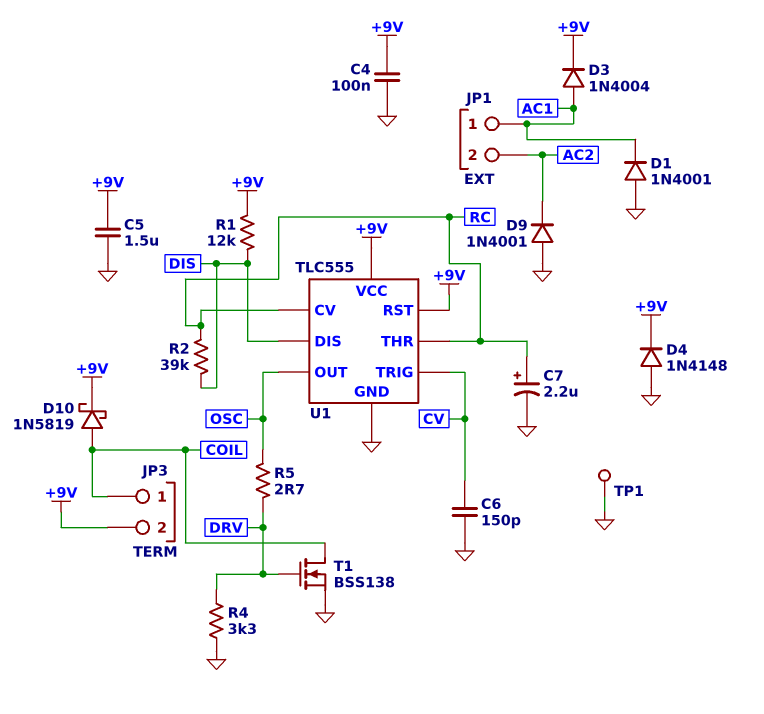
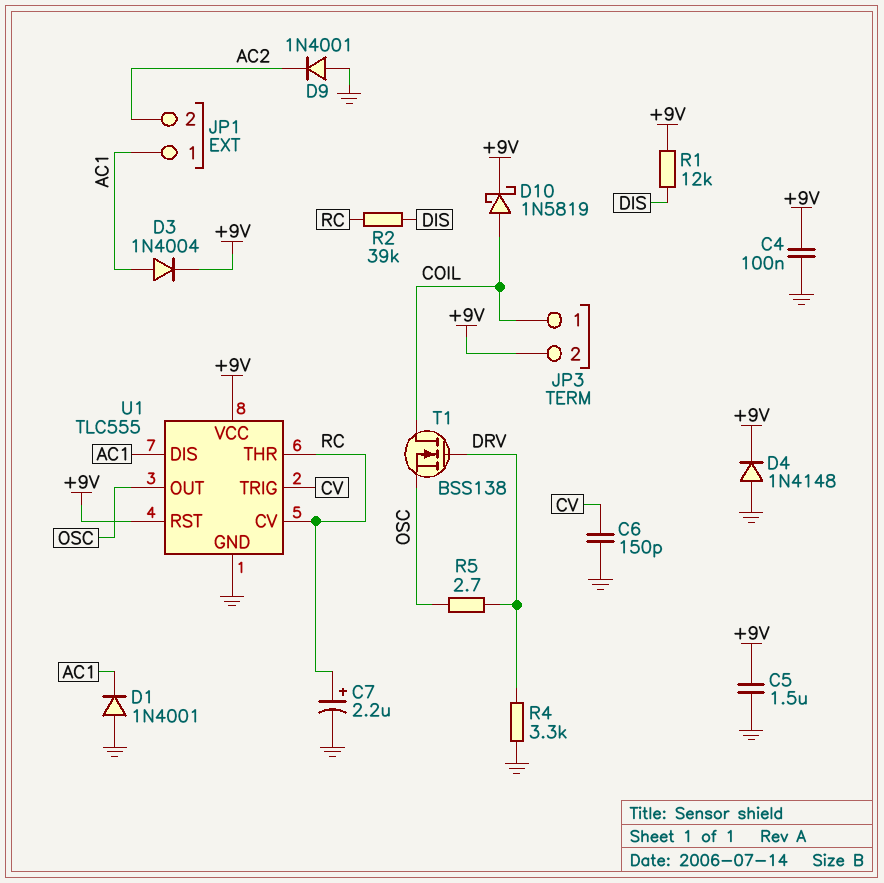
T1: NMOS BSS138 (G DRV, D COIL, S GND) -> NMOS BSS138 (G DRV, D COIL, S OSC)
TP1: test point (GND) -> none
U1 pin DIS: DIS -> AC1

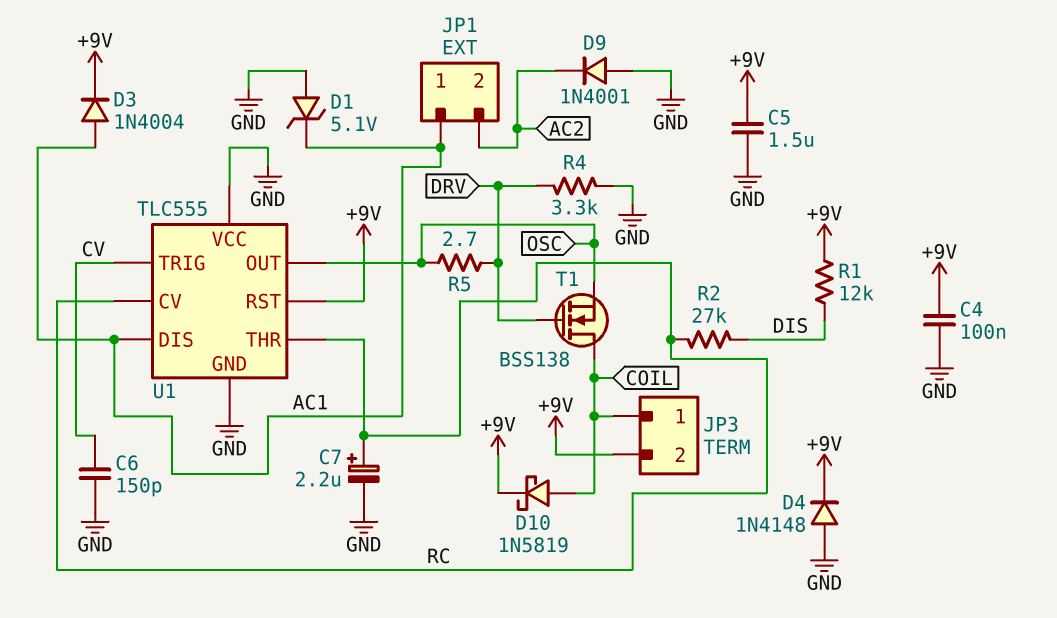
D1: diode 1N4001 (A GND, K AC1) -> zener 5.1V (A GND, K AC1)
R2: 39k (DIS, RC) -> 27k (DIS, RC)
U1 pin VCC: +9V -> GND

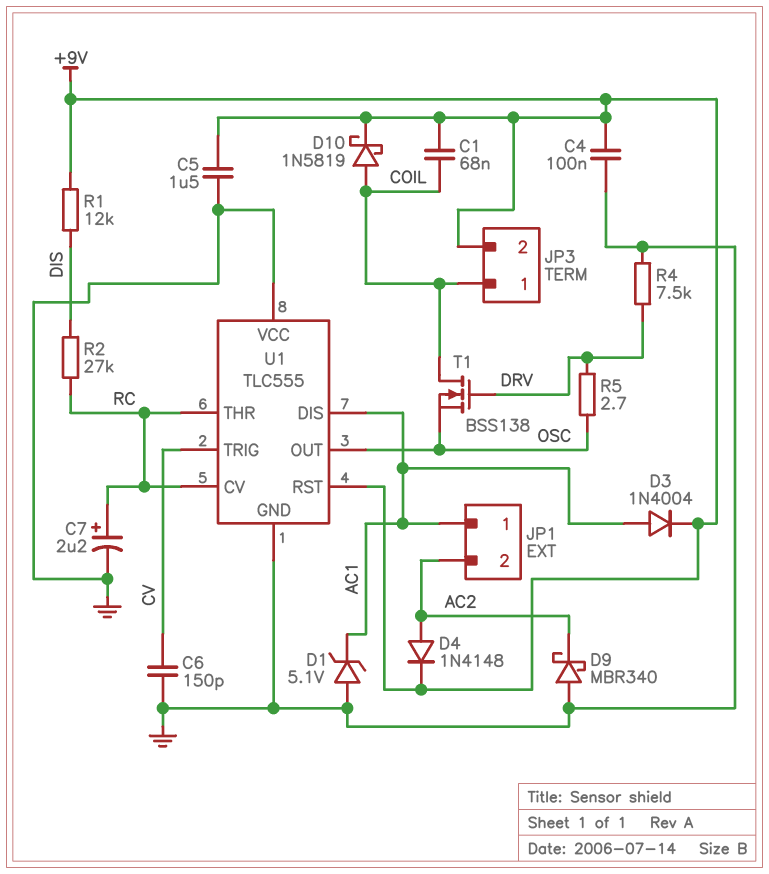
C1: none -> 68nF (+9V, COIL)
D4: diode 1N4148 (A GND, K +9V) -> diode 1N4148 (A AC2, K +9V)
D9: diode 1N4001 (A GND, K AC2) -> schottky MBR340 (A GND, K AC2)
R4: 3.3k (DRV, GND) -> 7.5k (DRV, GND)

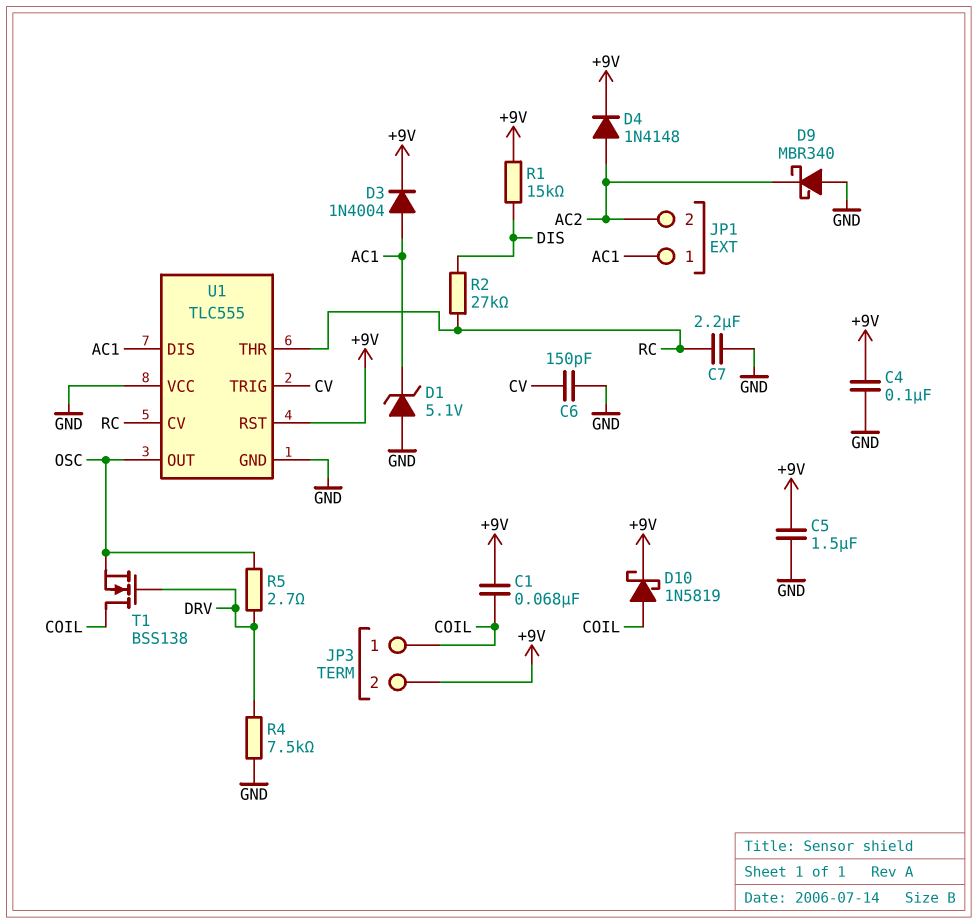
C7: 2.2uF (plus RC, minus GND) -> 2.2uF (GND, RC)
R1: 12k (+9V, DIS) -> 15k (+9V, DIS)

